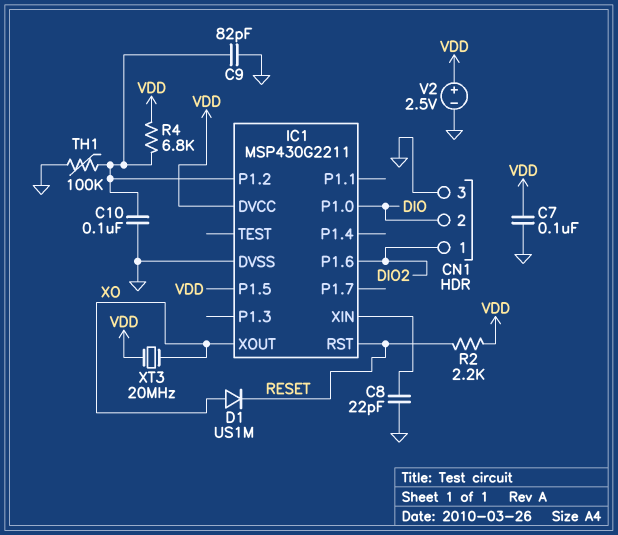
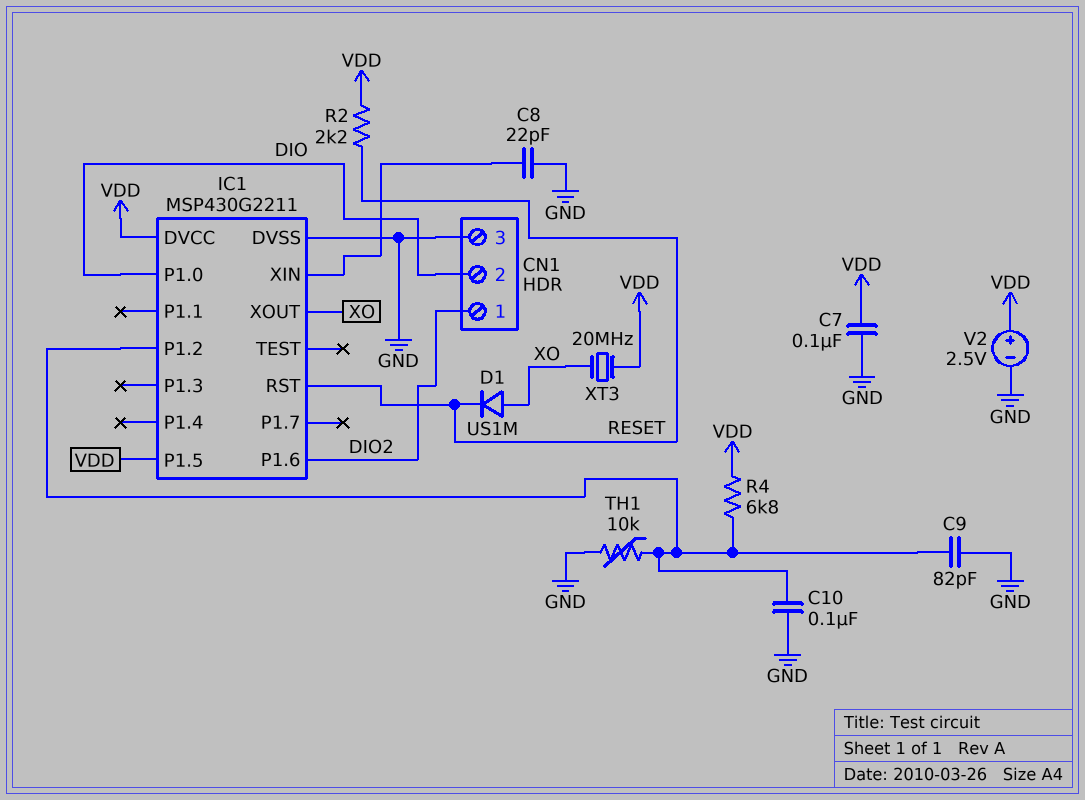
TH1: 100k (GND, IC1/P1.2) -> 10k (GND, IC1/P1.2)

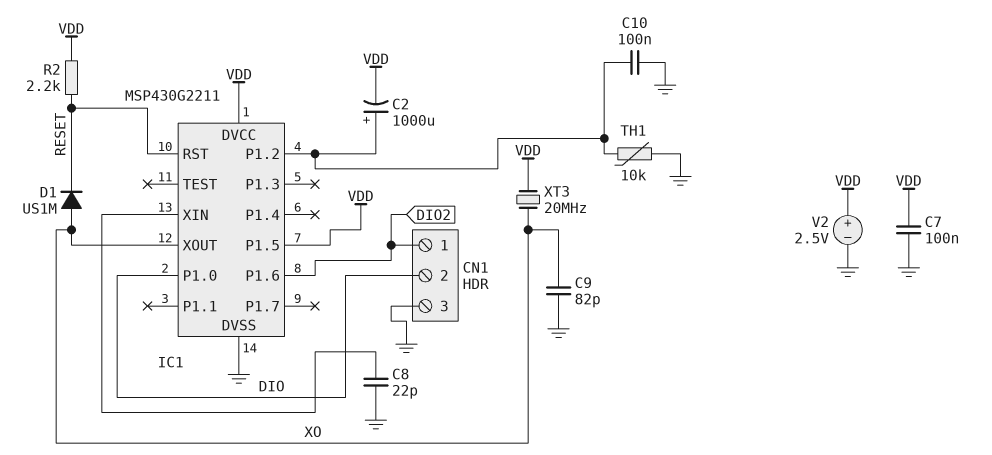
C2: none -> 1000uF (plus IC1/P1.2, minus VDD)
C9: 82pF (GND, IC1/P1.2) -> 82pF (GND, XO)
R4: 6.8k (IC1/P1.2, VDD) -> none

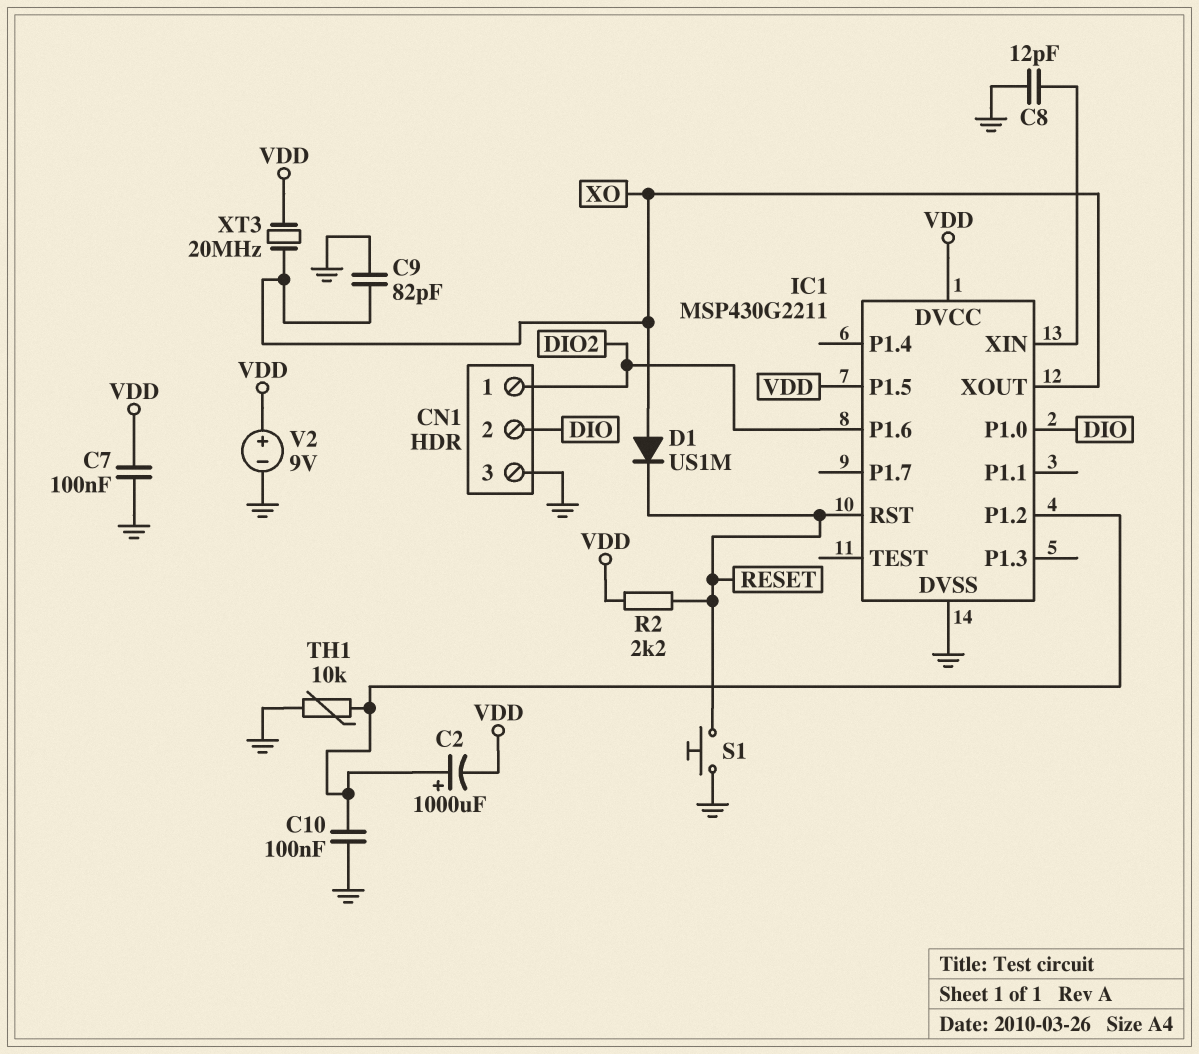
C8: 22pF (GND, IC1/XIN) -> 12pF (GND, IC1/XIN)
S1: none -> button (GND, RESET)
V2: 2.5V (plus VDD, minus GND) -> 9V (plus VDD, minus GND)

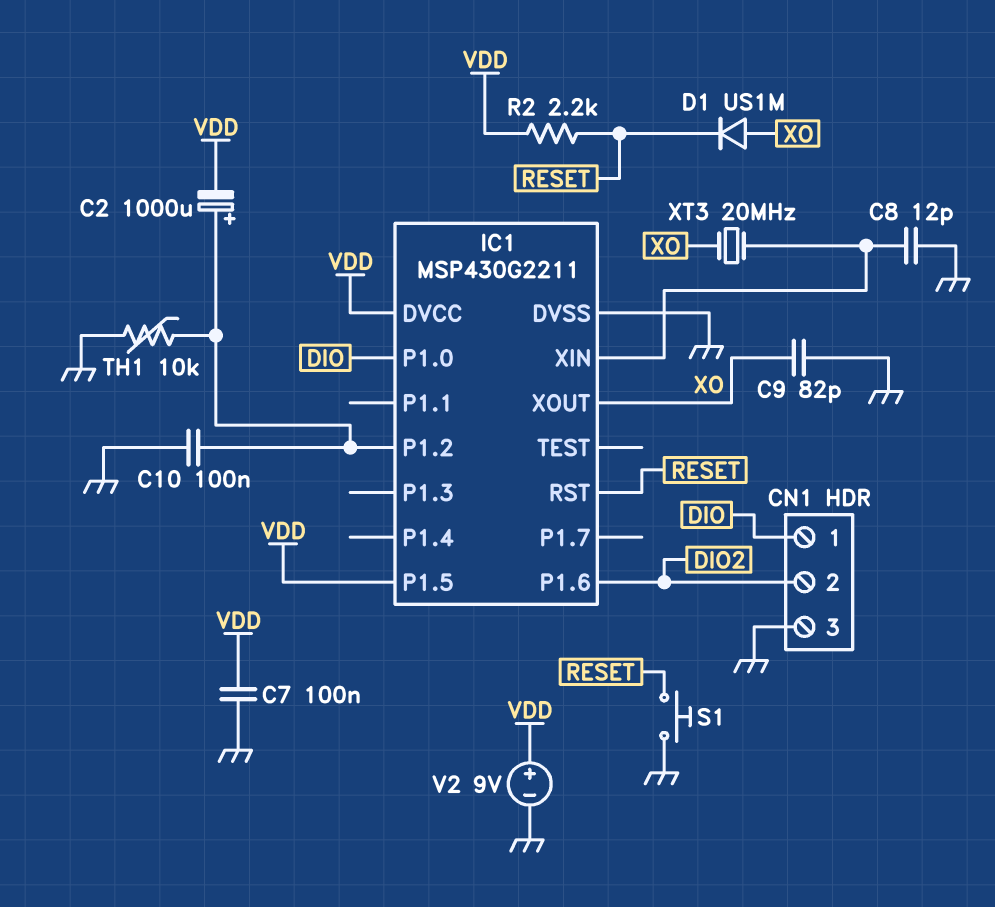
CN1 pin 1: DIO2 -> DIO
CN1 pin 2: DIO -> DIO2
XT3: 20MHz (VDD, XO) -> 20MHz (IC1/XIN, XO)

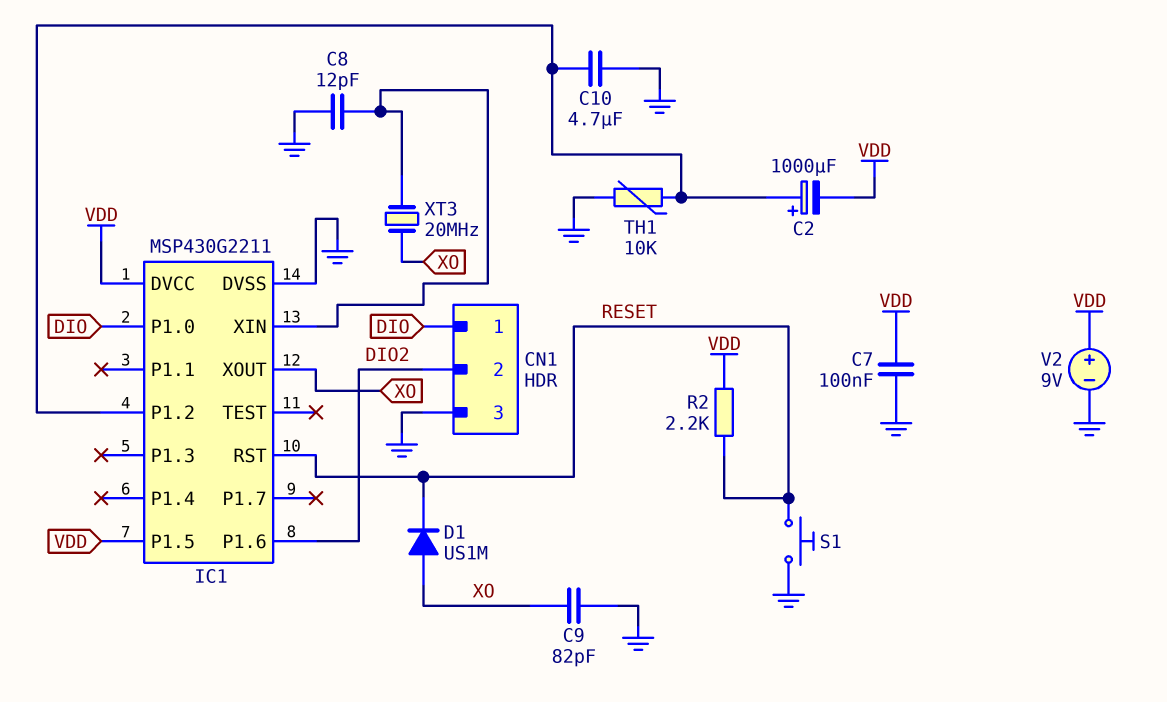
C10: 100nF (GND, IC1/P1.2) -> 4.7uF (GND, IC1/P1.2)

